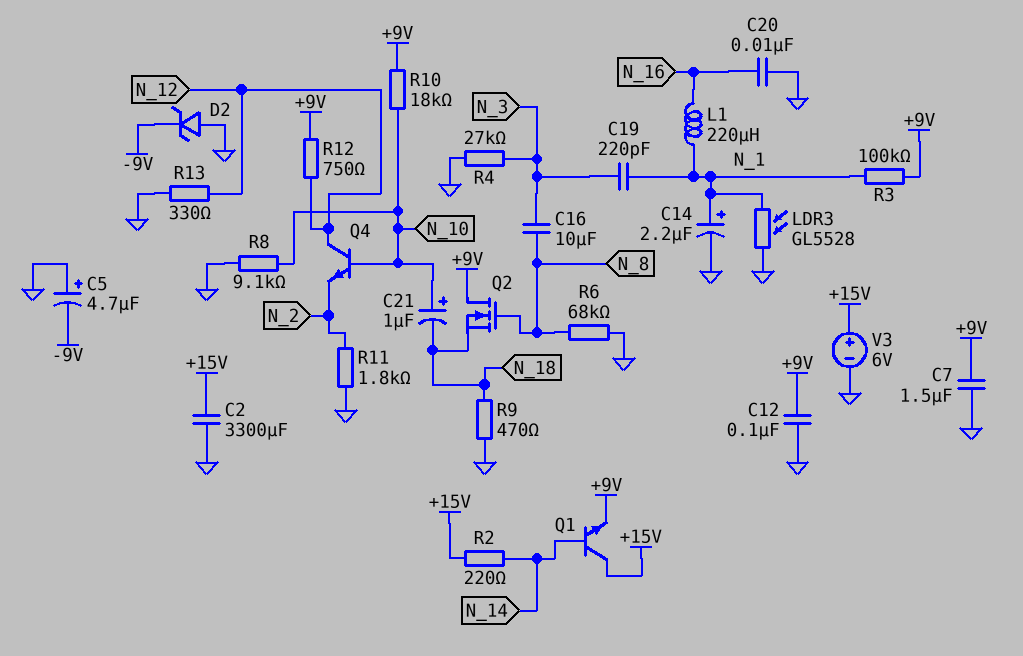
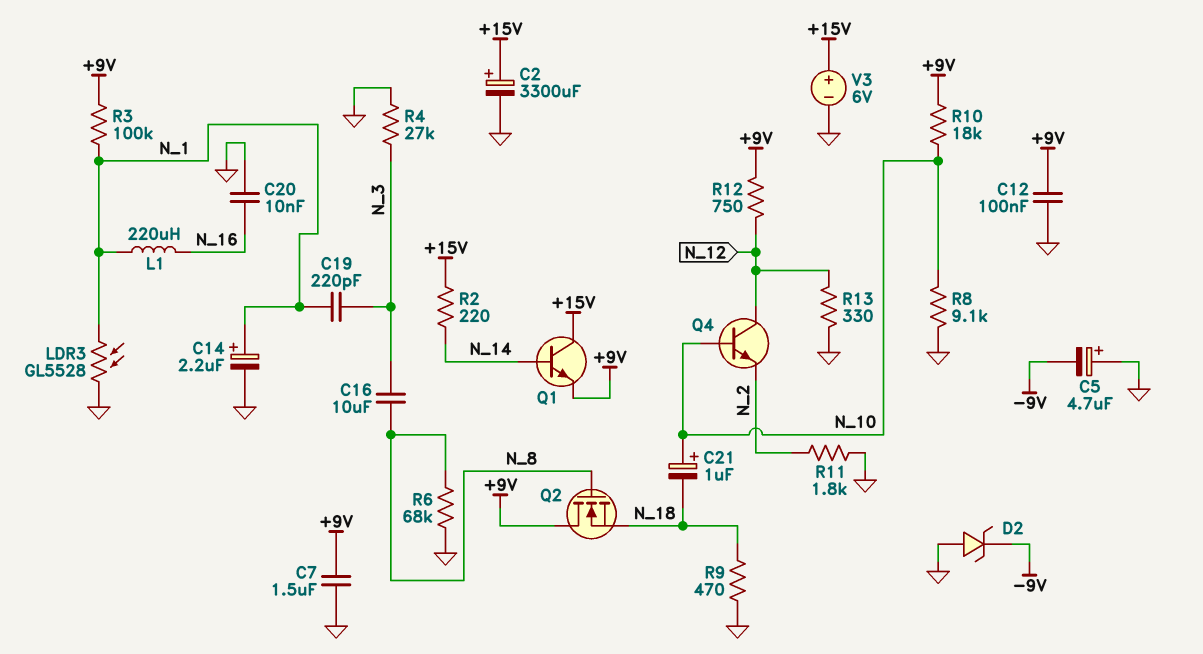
C2: 3300uF (+15V, GND) -> 3300uF (plus +15V, minus GND)

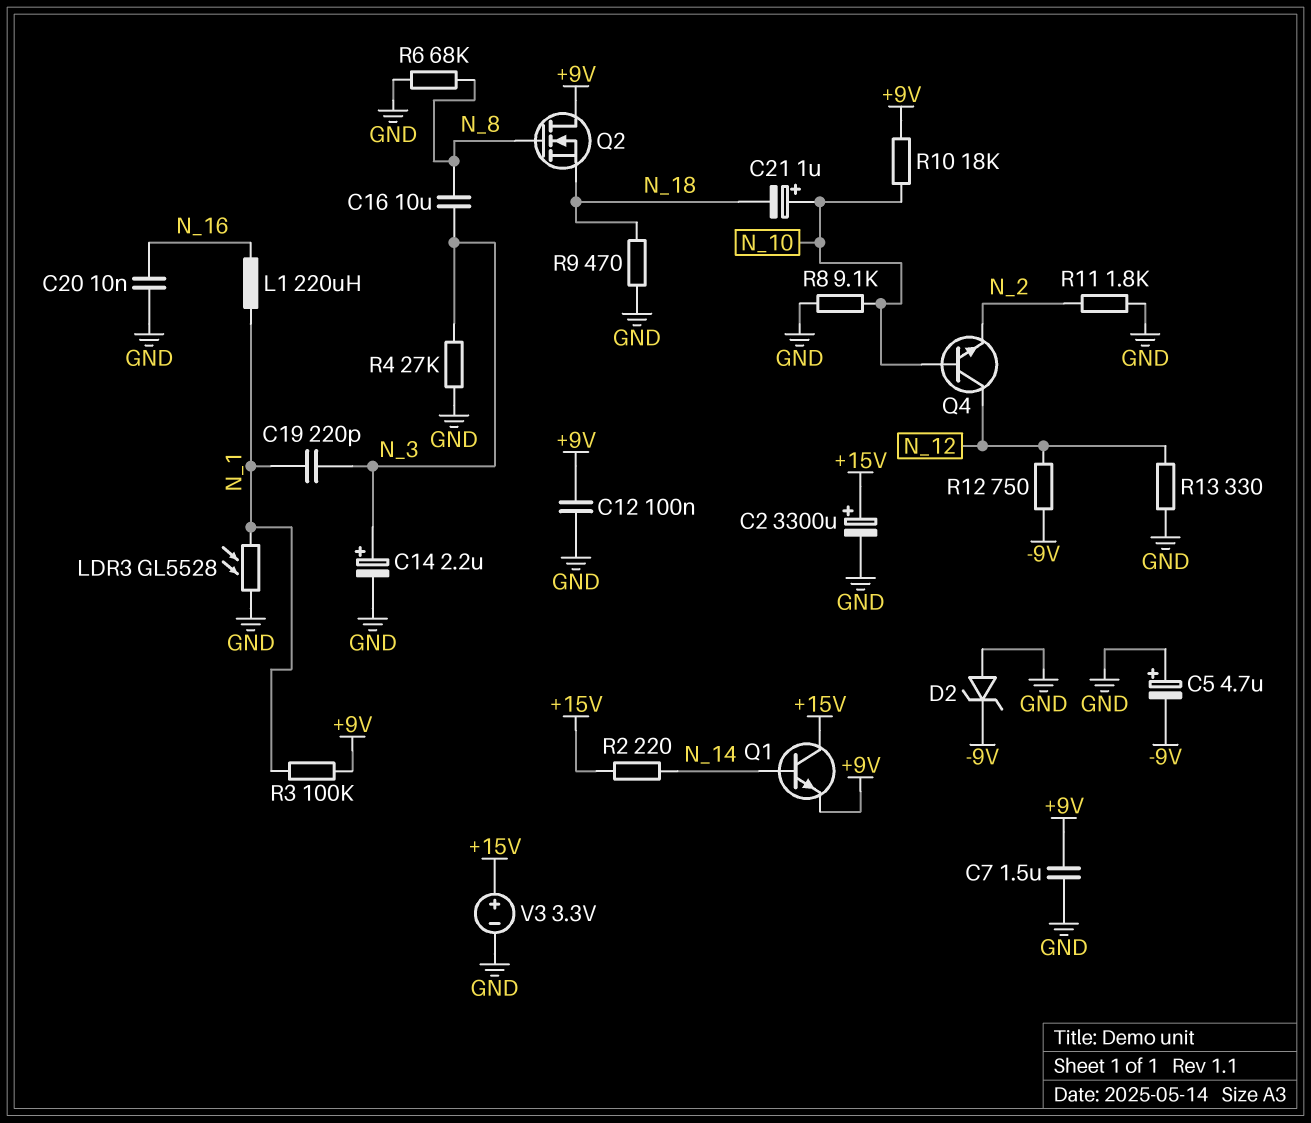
C14: 2.2uF (plus N_1, minus GND) -> 2.2uF (plus N_3, minus GND)
R12: 750 (+9V, N_12) -> 750 (-9V, N_12)
V3: 6V (plus +15V, minus GND) -> 3.3V (plus +15V, minus GND)

